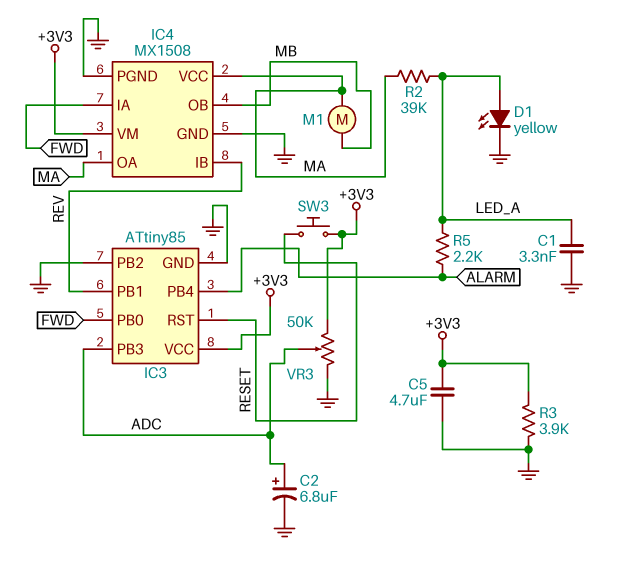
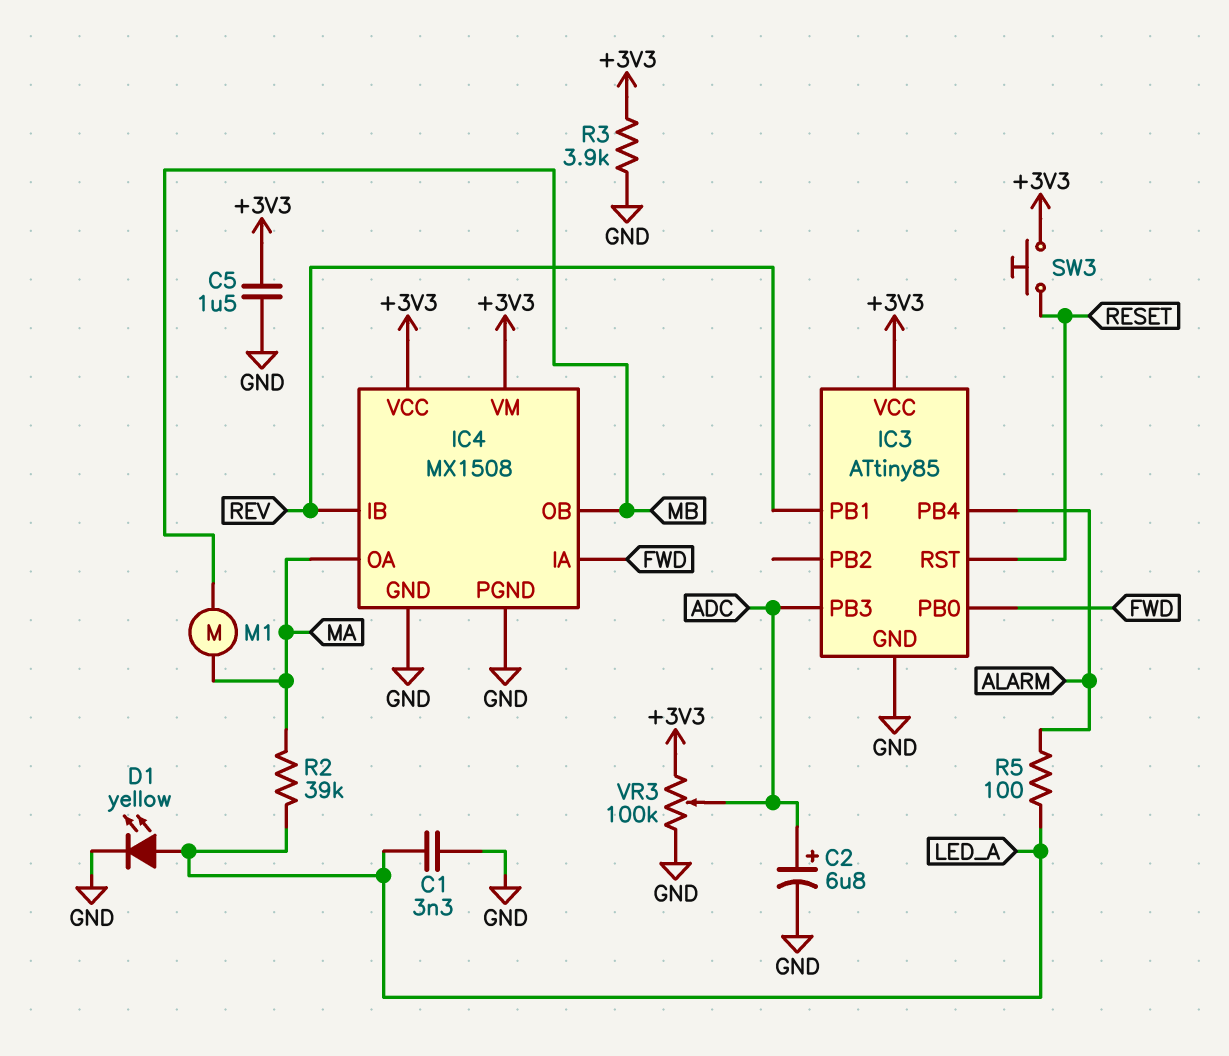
C5: 4.7uF (+3V3, GND) -> 1.5uF (+3V3, GND)
IC3 pin PB2: GND -> none
IC4 pin VCC: MA -> +3V3
R5: 2.2k (ALARM, LED_A) -> 100 (ALARM, LED_A)
VR3: 50k (+3V3, GND, wiper ADC) -> 100k (+3V3, GND, wiper ADC)

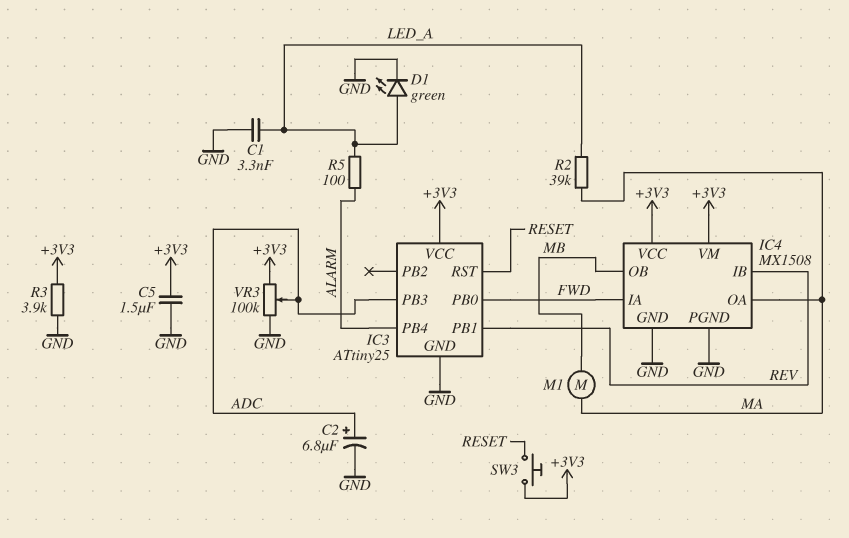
D1: LED yellow (A LED_A, K GND) -> LED green (A LED_A, K GND)
IC3: ATtiny85 -> ATtiny25

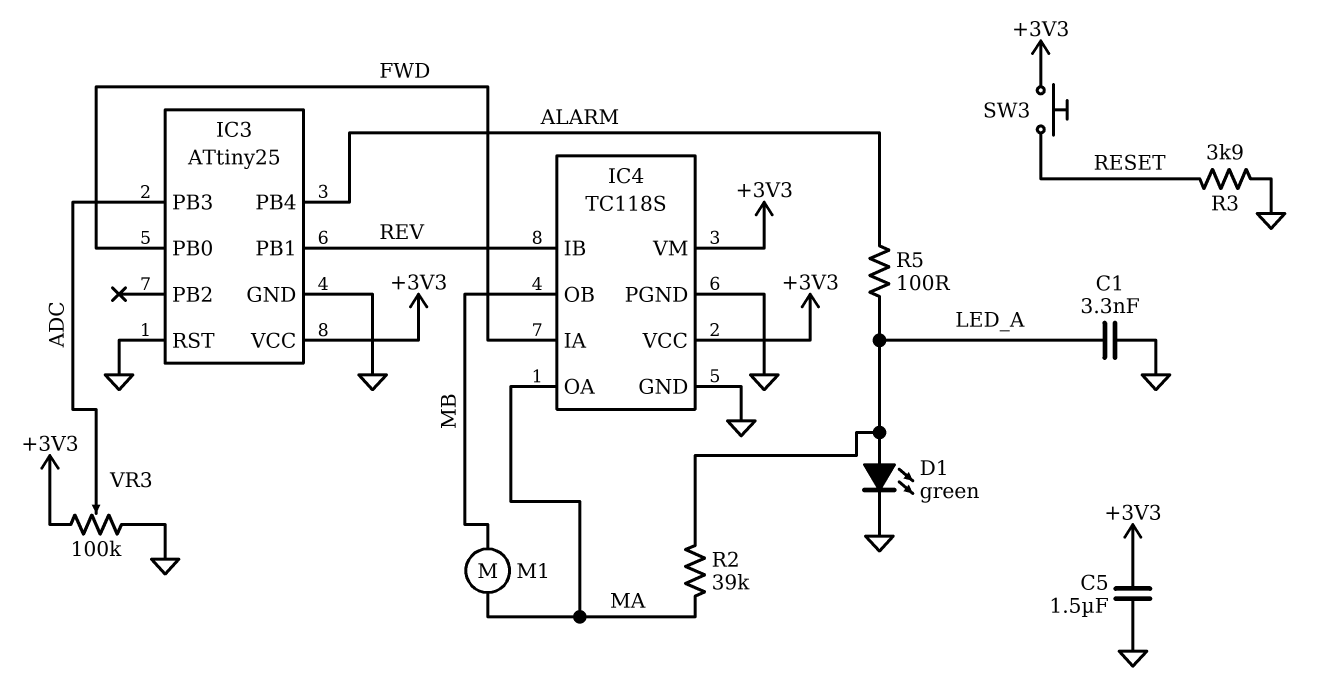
C2: 6.8uF (plus ADC, minus GND) -> none
IC3 pin RST: RESET -> GND
IC4: MX1508 -> TC118S
R3: 3.9k (+3V3, GND) -> 3.9k (GND, RESET)

